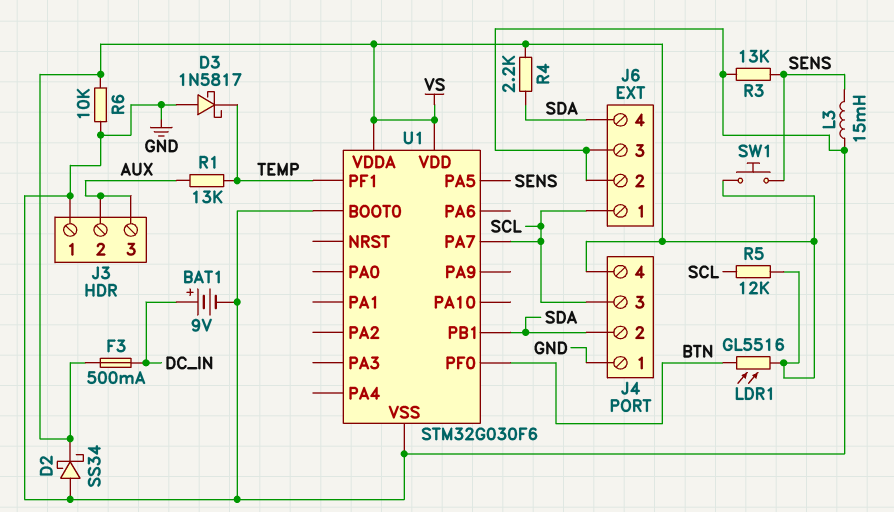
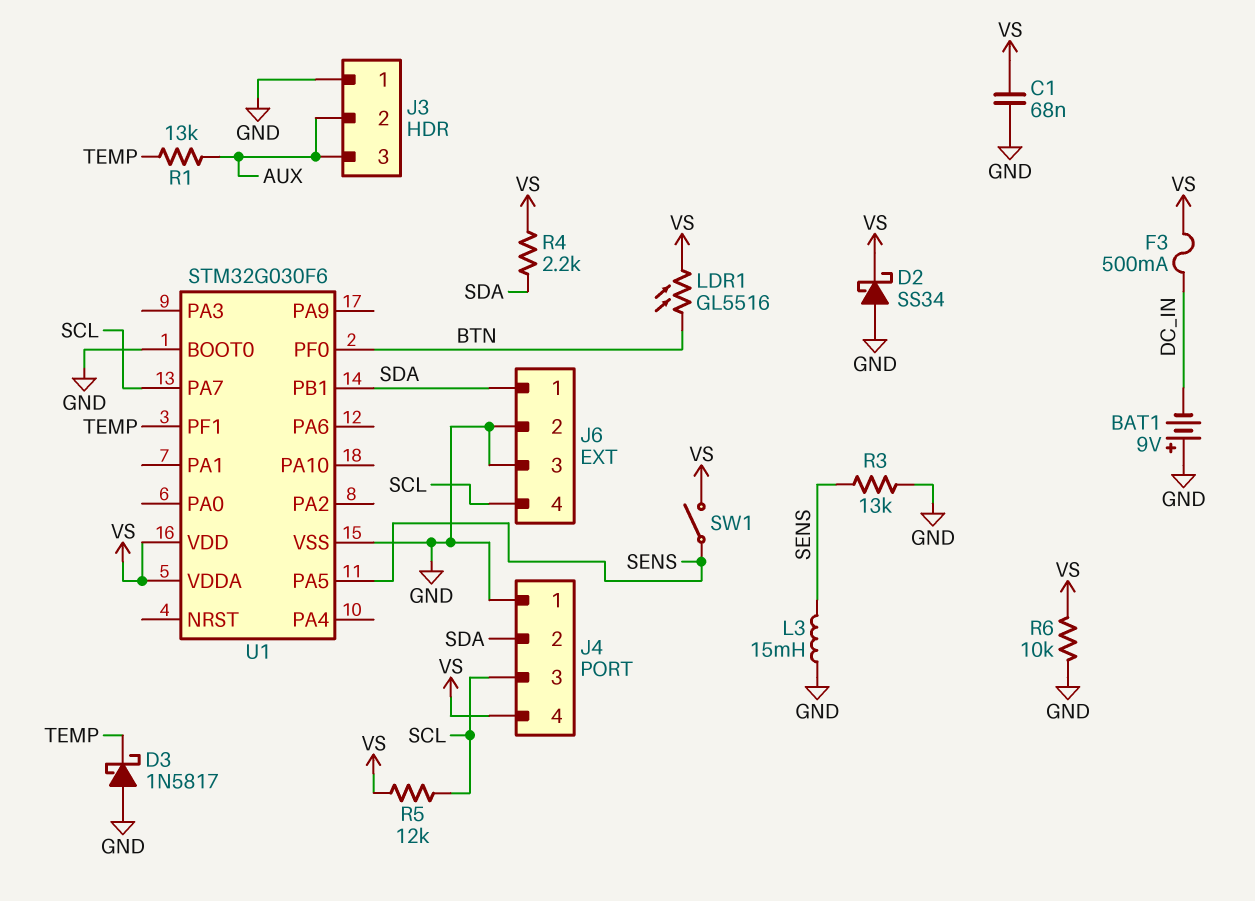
BAT1: 9V (plus DC_IN, minus GND) -> 9V (plus GND, minus DC_IN)
C1: none -> 68nF (GND, VS)
J6 pin 1: SCL -> SDA
J6 pin 4: SDA -> SCL
SW1: button (SENS, VS) -> switch (SENS, VS)

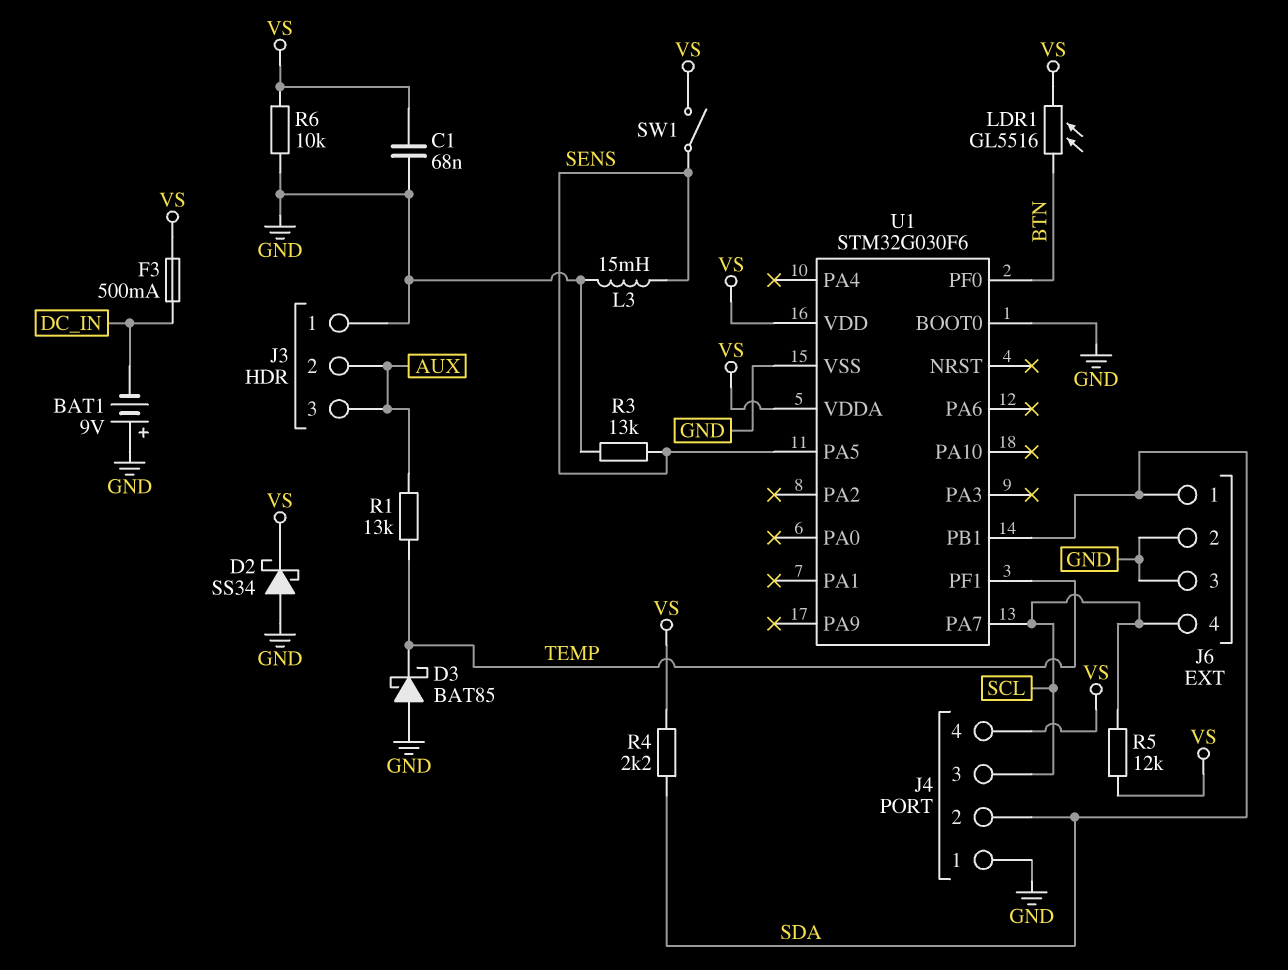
D3: schottky 1N5817 (A GND, K TEMP) -> schottky BAT85 (A GND, K TEMP)

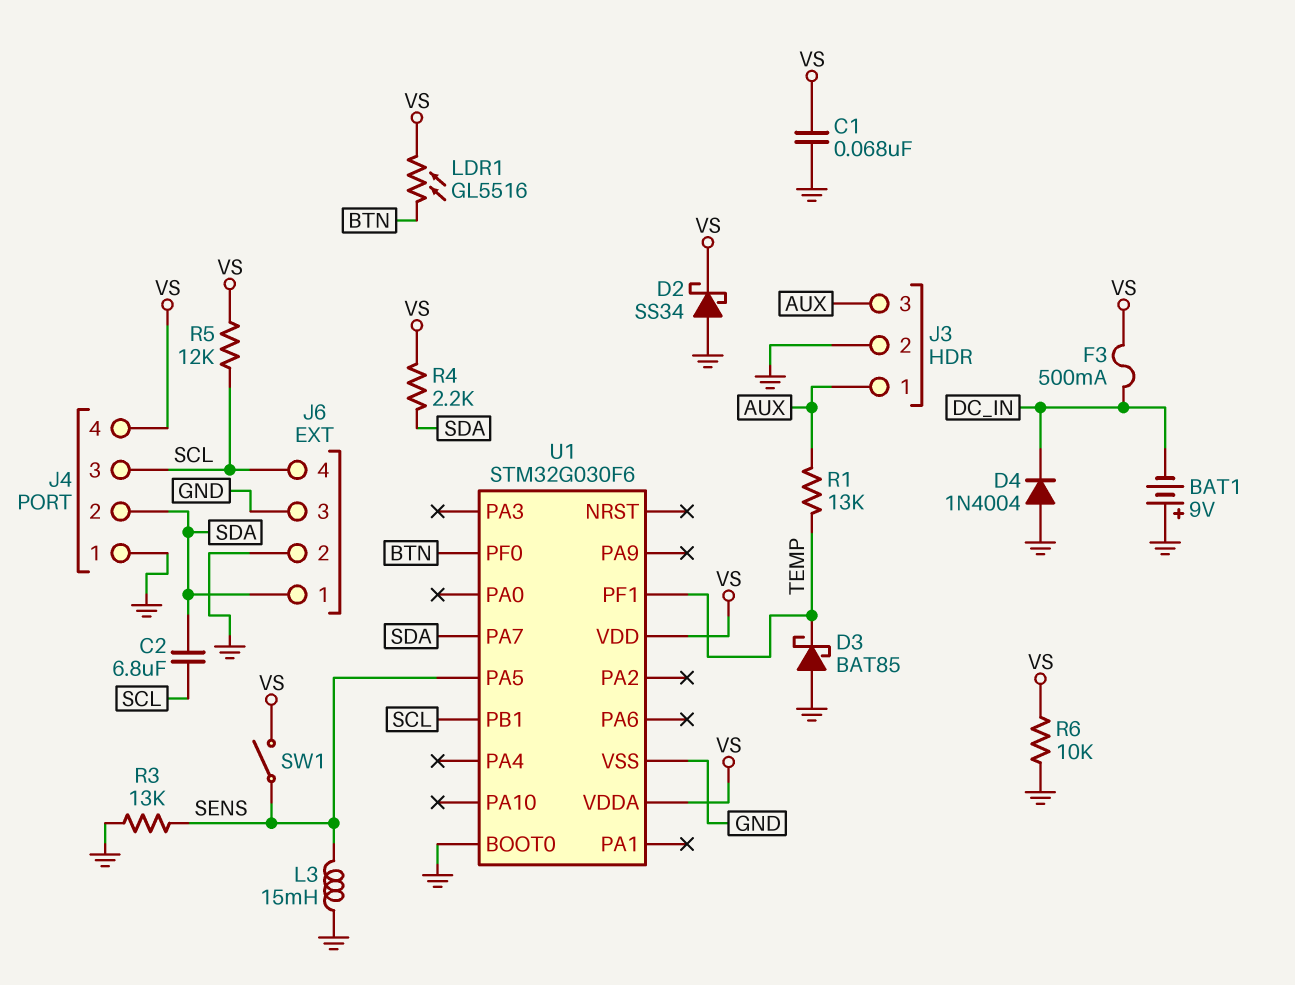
C2: none -> 6.8uF (SCL, SDA)
D4: none -> diode 1N4004 (A GND, K DC_IN)
J3 pin 1: GND -> AUX
J3 pin 2: AUX -> GND
U1 pin PA7: SCL -> SDA
U1 pin PB1: SDA -> SCL

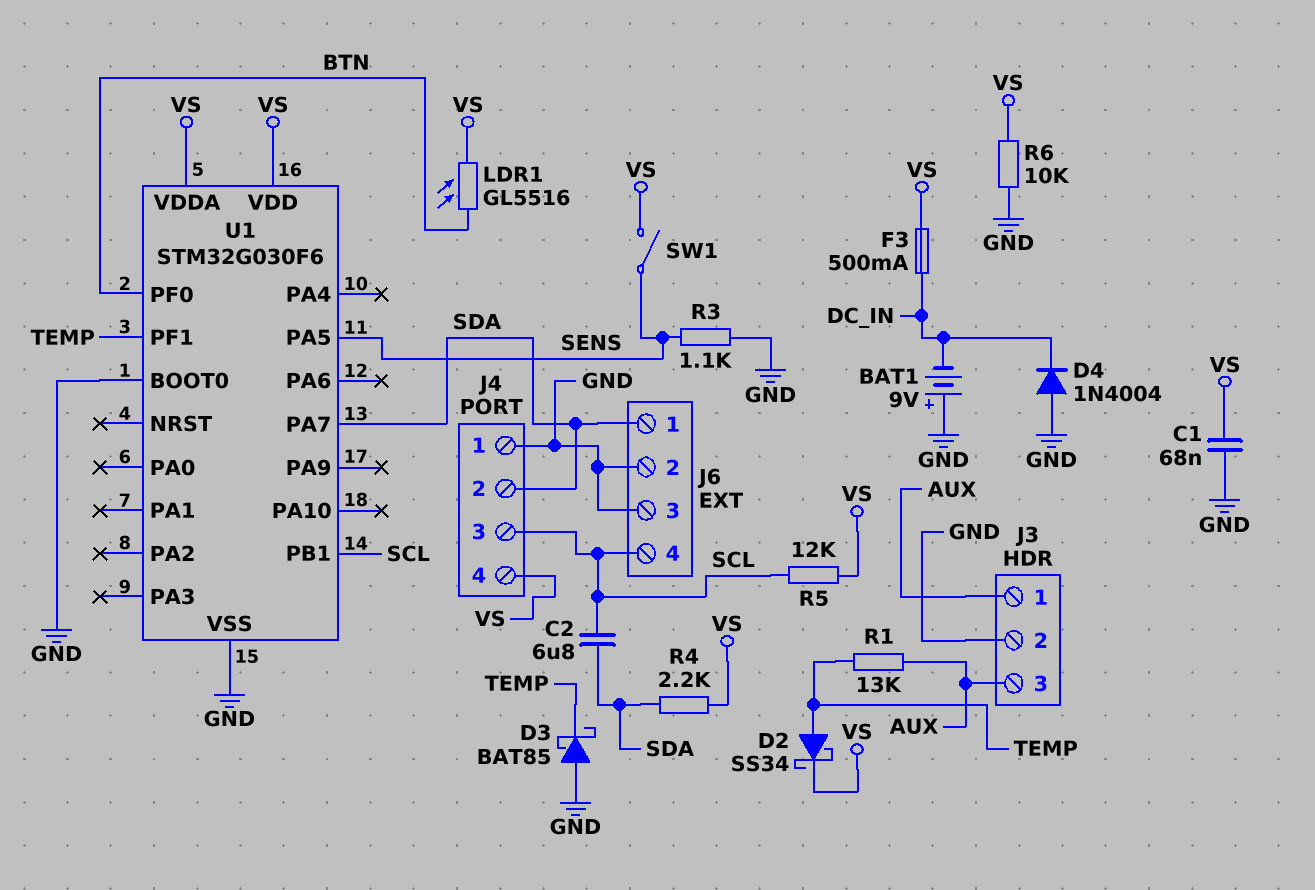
D2: schottky SS34 (A GND, K VS) -> schottky SS34 (A TEMP, K VS)
L3: 15mH (GND, SENS) -> none
R3: 13k (GND, SENS) -> 1.1k (GND, SENS)

